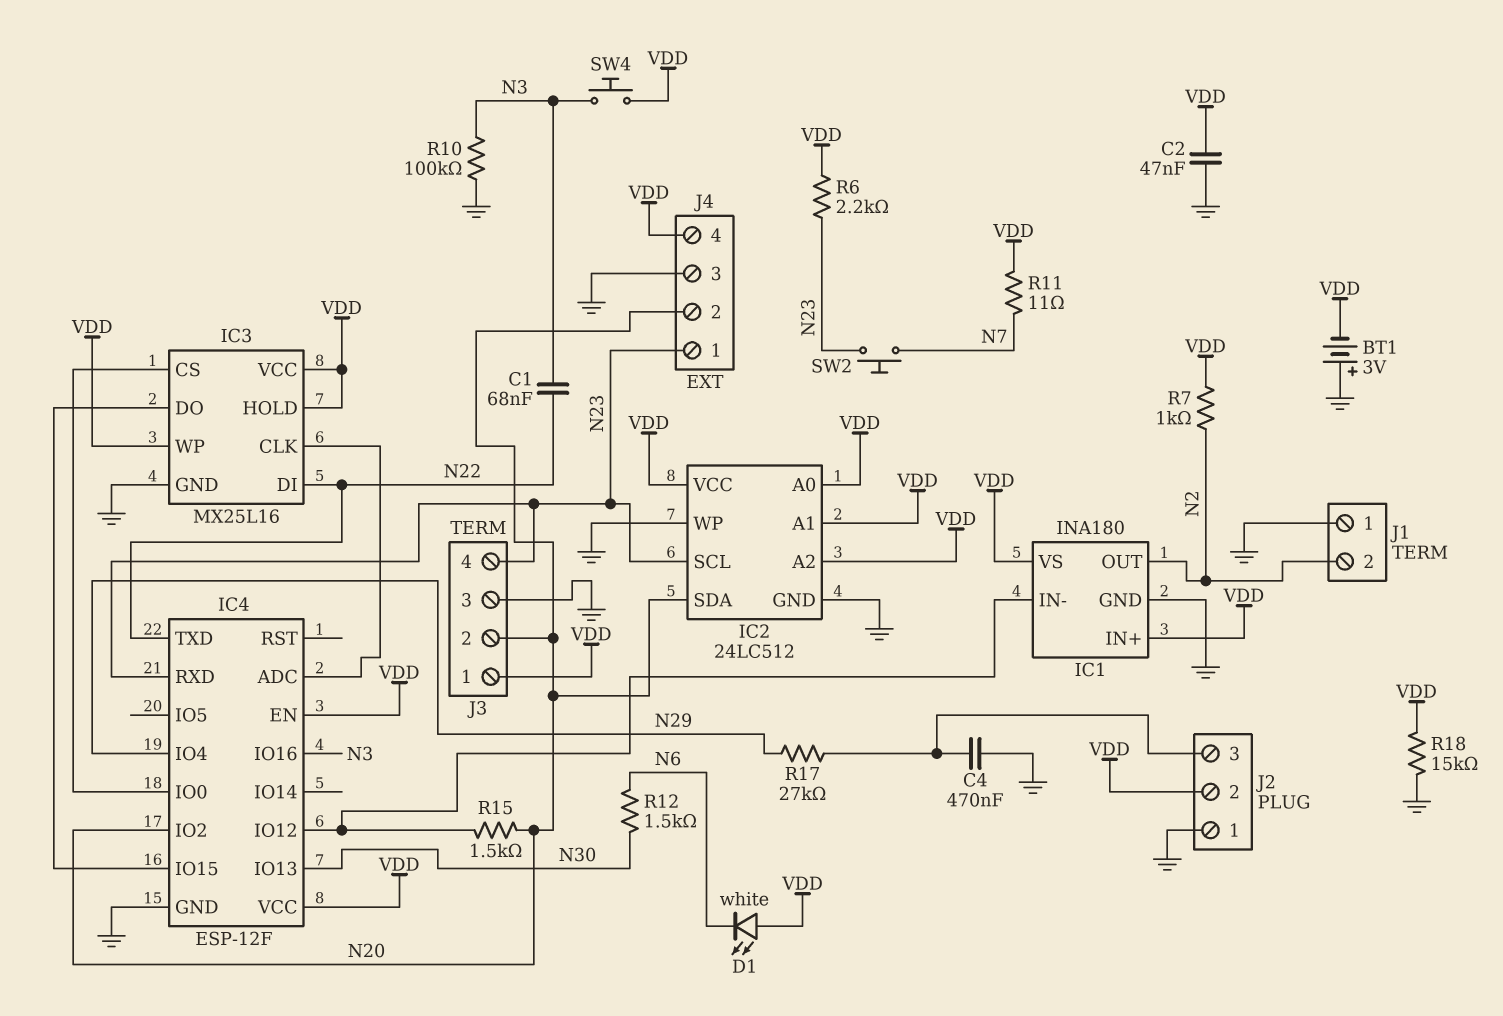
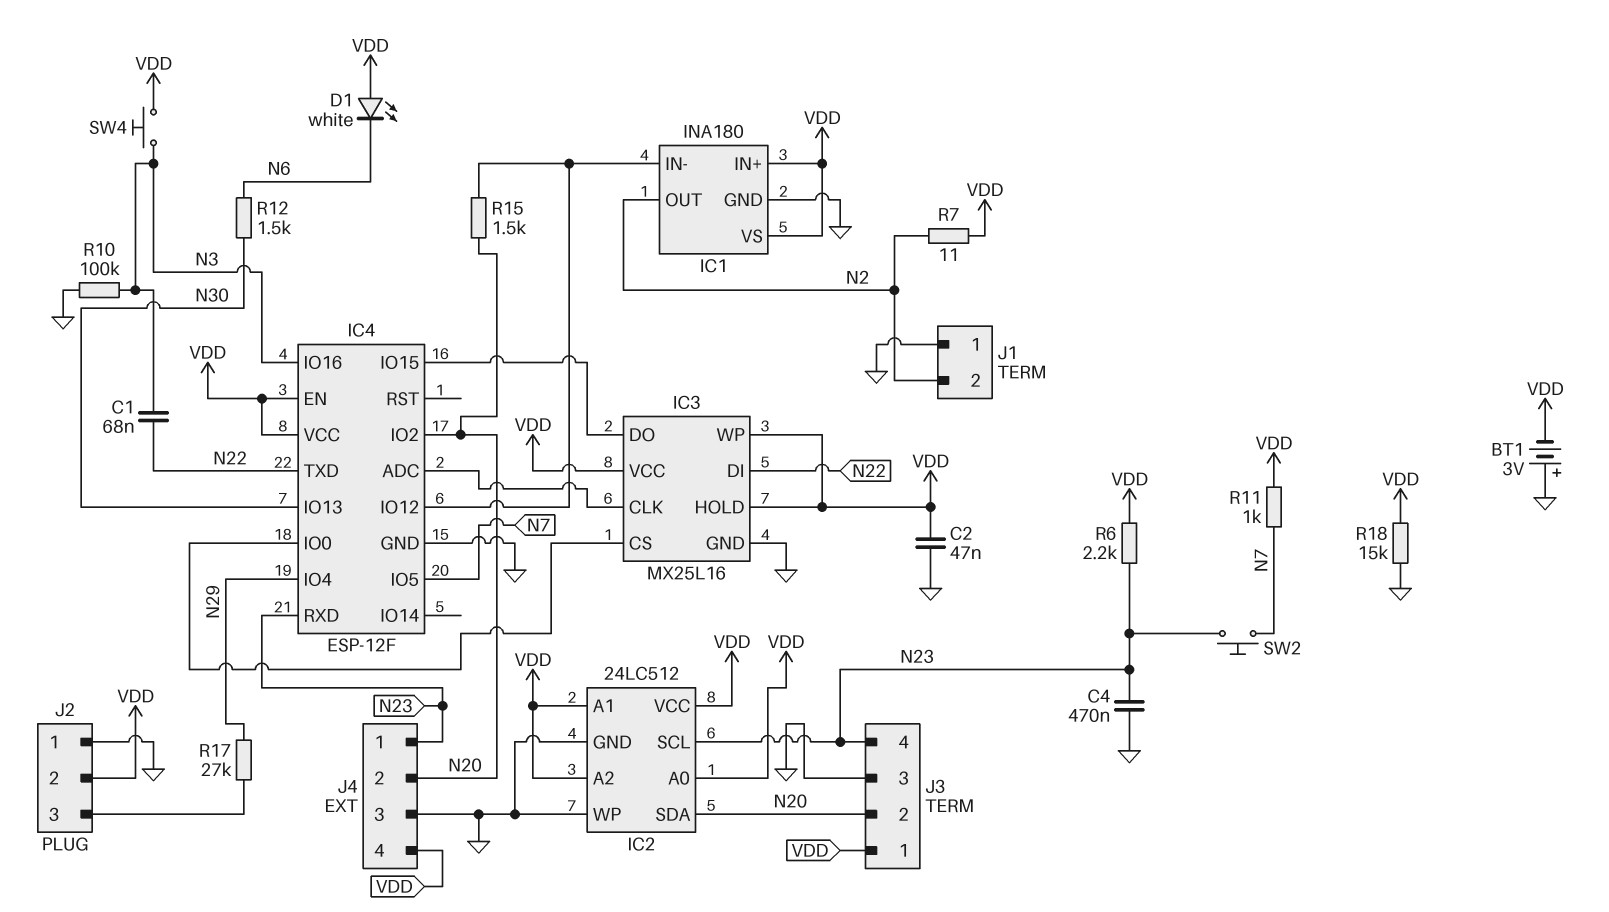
C4: 470nF (GND, J2/3) -> 470nF (GND, N23)
IC4 pin IO5: none -> N7
R7: 1k (N2, VDD) -> 11 (N2, VDD)
R11: 11 (N7, VDD) -> 1k (N7, VDD)

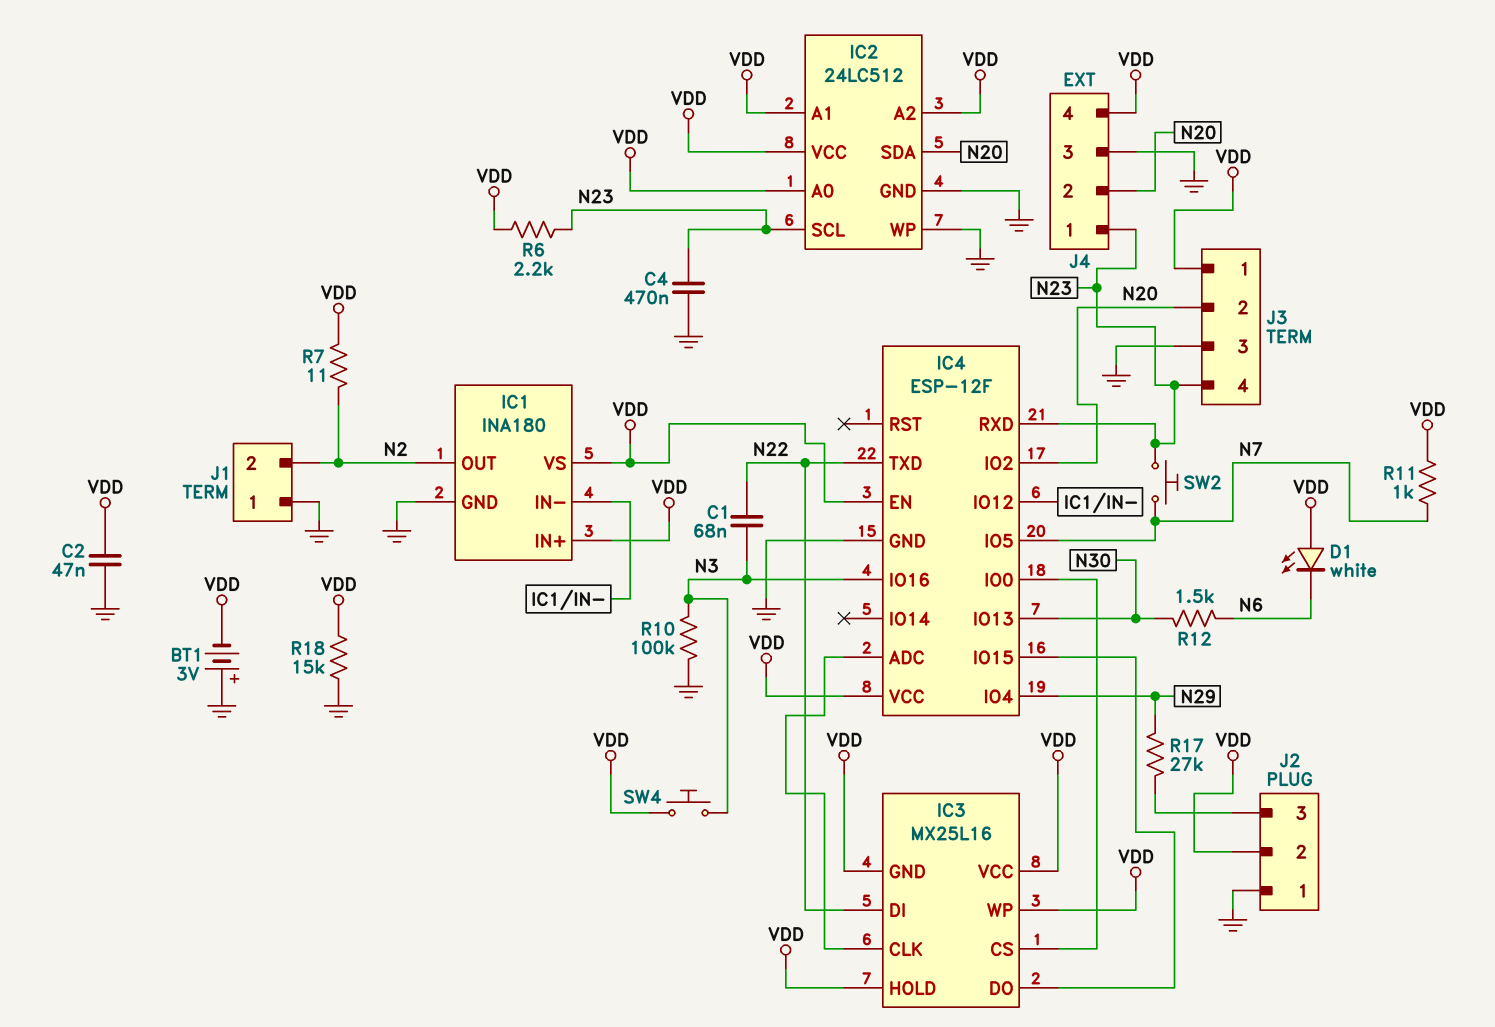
IC3 pin GND: GND -> VDD
R15: 1.5k (IC1/IN-, N20) -> none

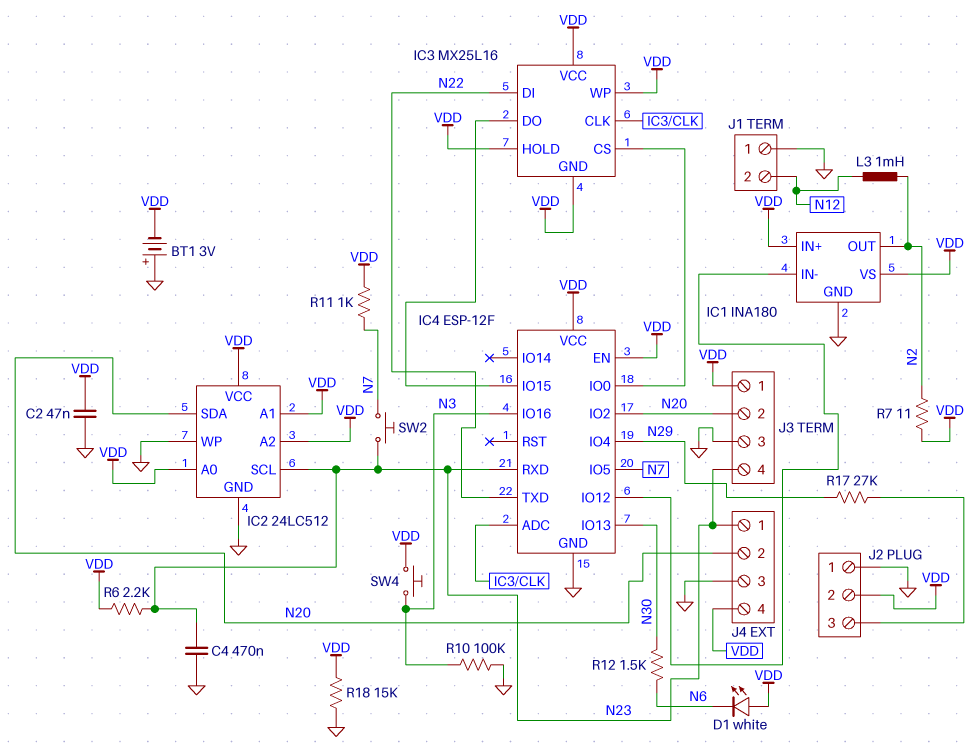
C1: 68nF (N3, N22) -> none
J1 pin 2: N2 -> N12
L3: none -> 1mH (N2, N12)

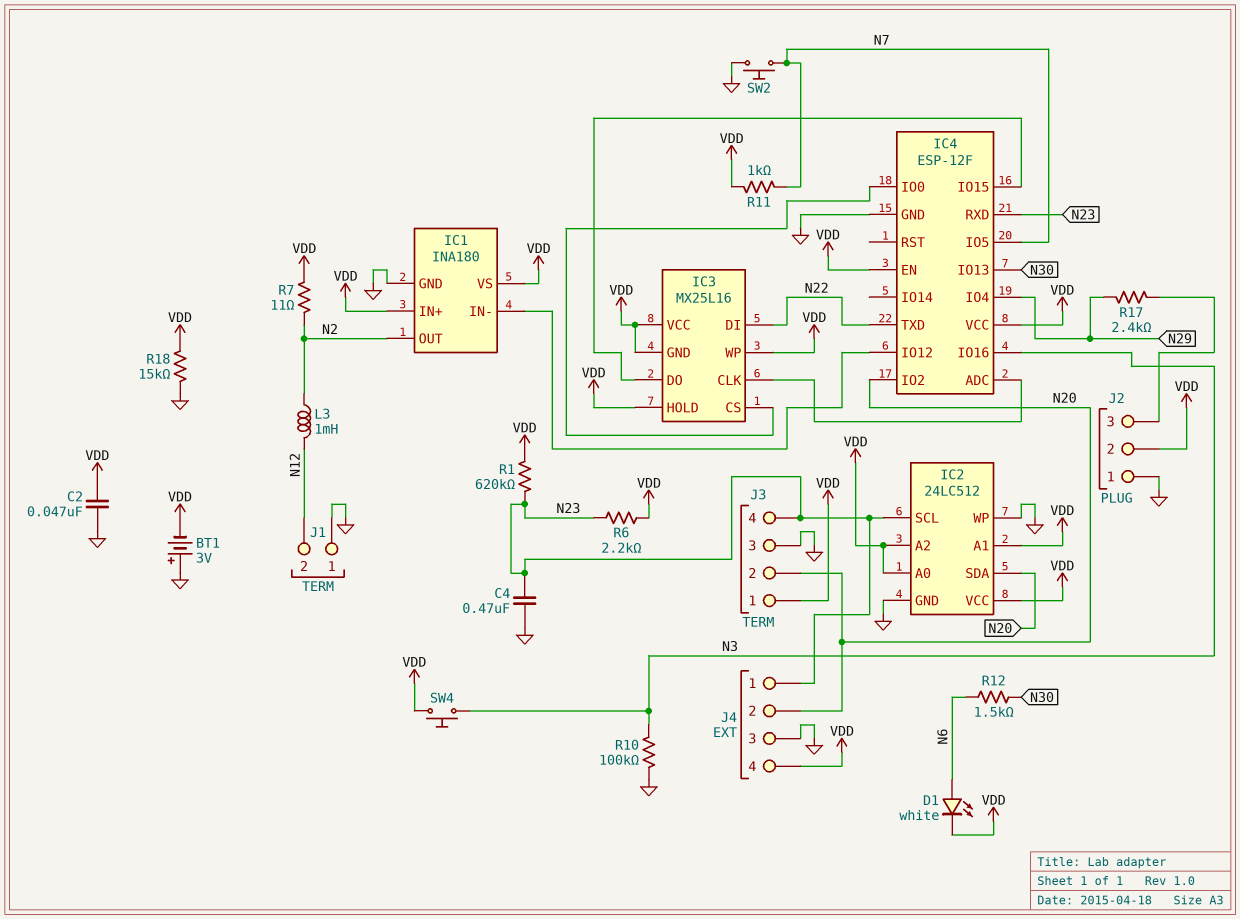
D1: LED white (A VDD, K N6) -> LED white (A N6, K VDD)
R1: none -> 620k (N23, VDD)
R17: 27k (J2/3, N29) -> 2.4k (J2/3, N29)
SW2: button (N7, N23) -> button (GND, N7)

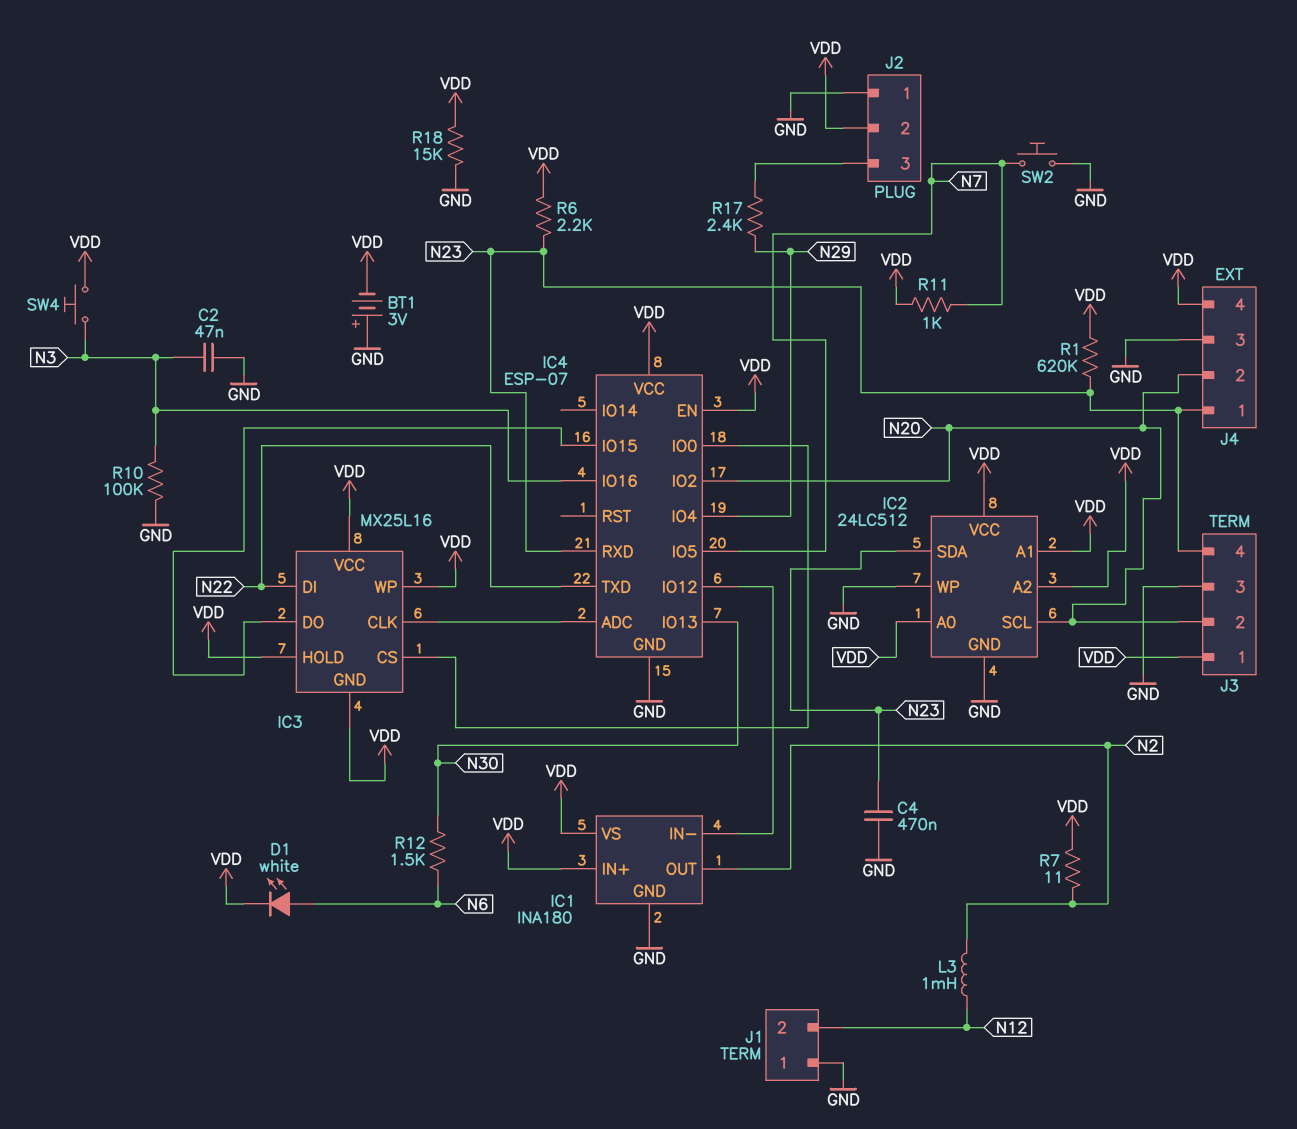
C2: 47nF (GND, VDD) -> 47nF (GND, N3)
IC2 pin SCL: N23 -> N20
IC2 pin SDA: N20 -> N23
IC4: ESP-12F -> ESP-07

